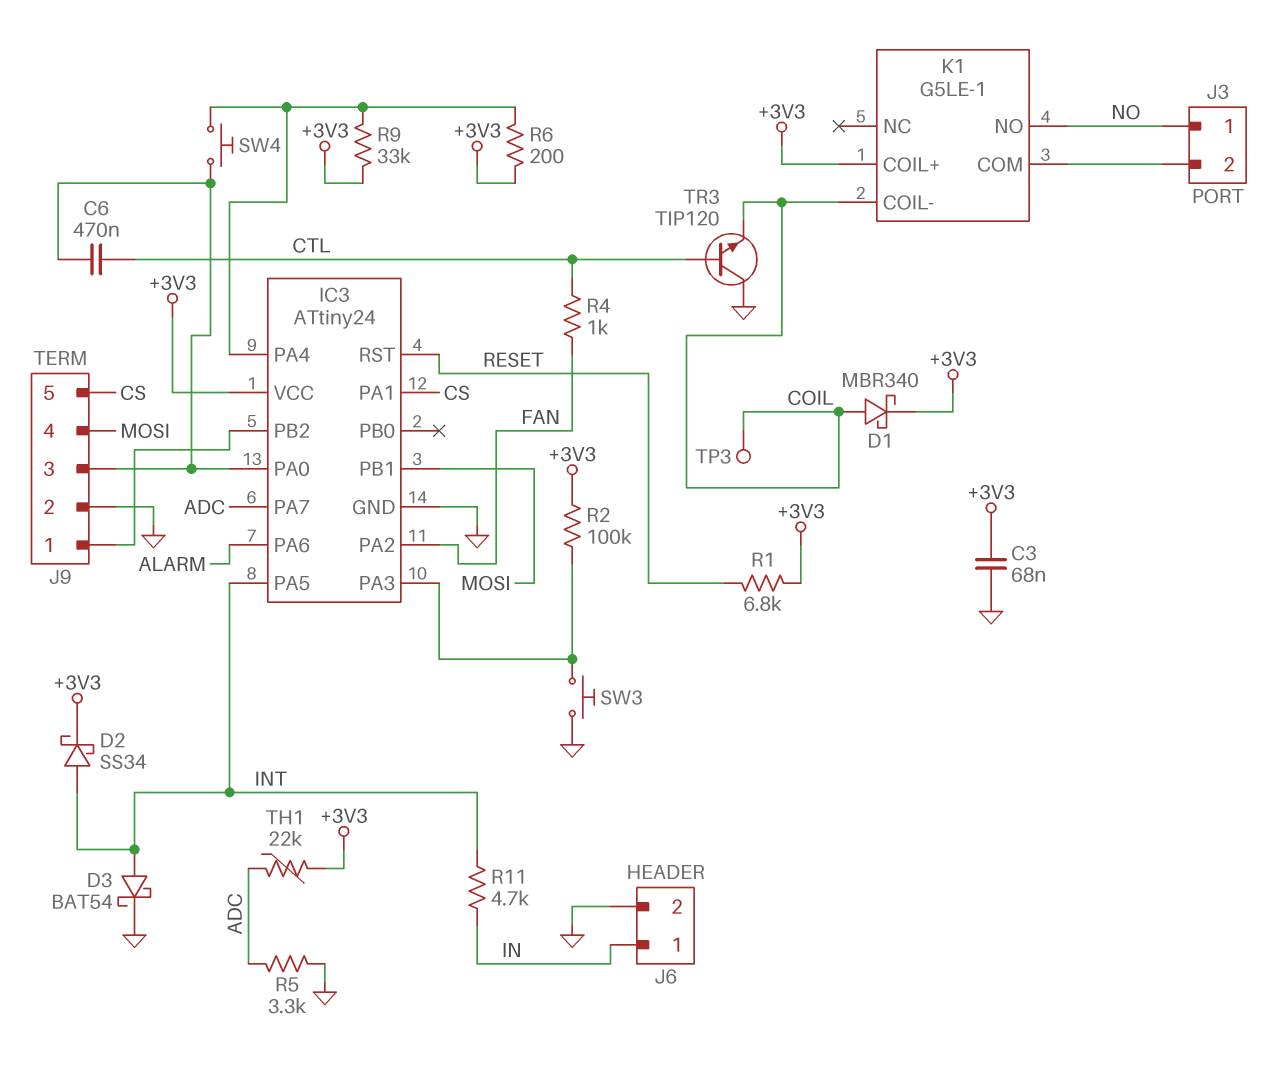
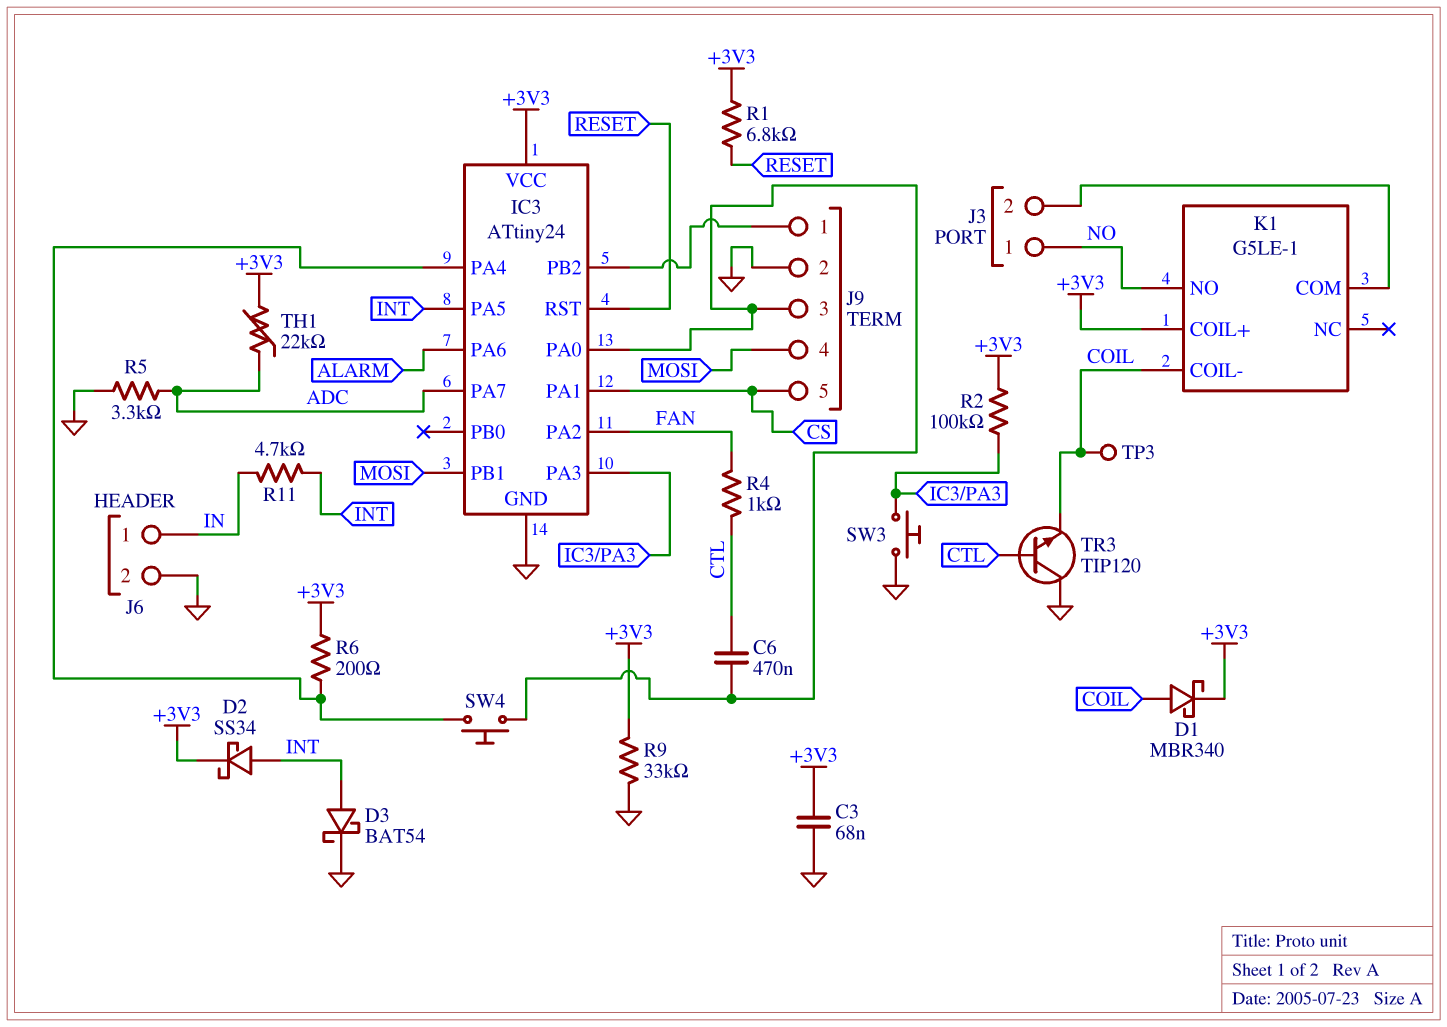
R9: 33k (+3V3, IC3/PA4) -> 33k (+3V3, GND)

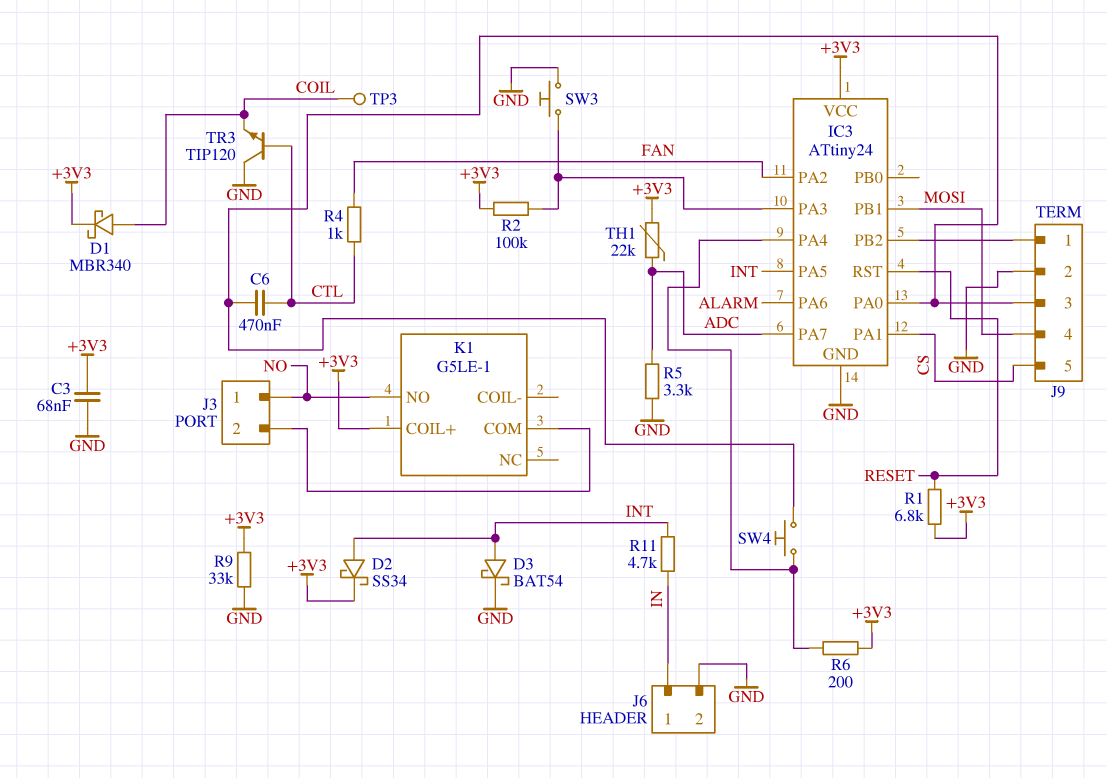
K1 pin COIL-: COIL -> none

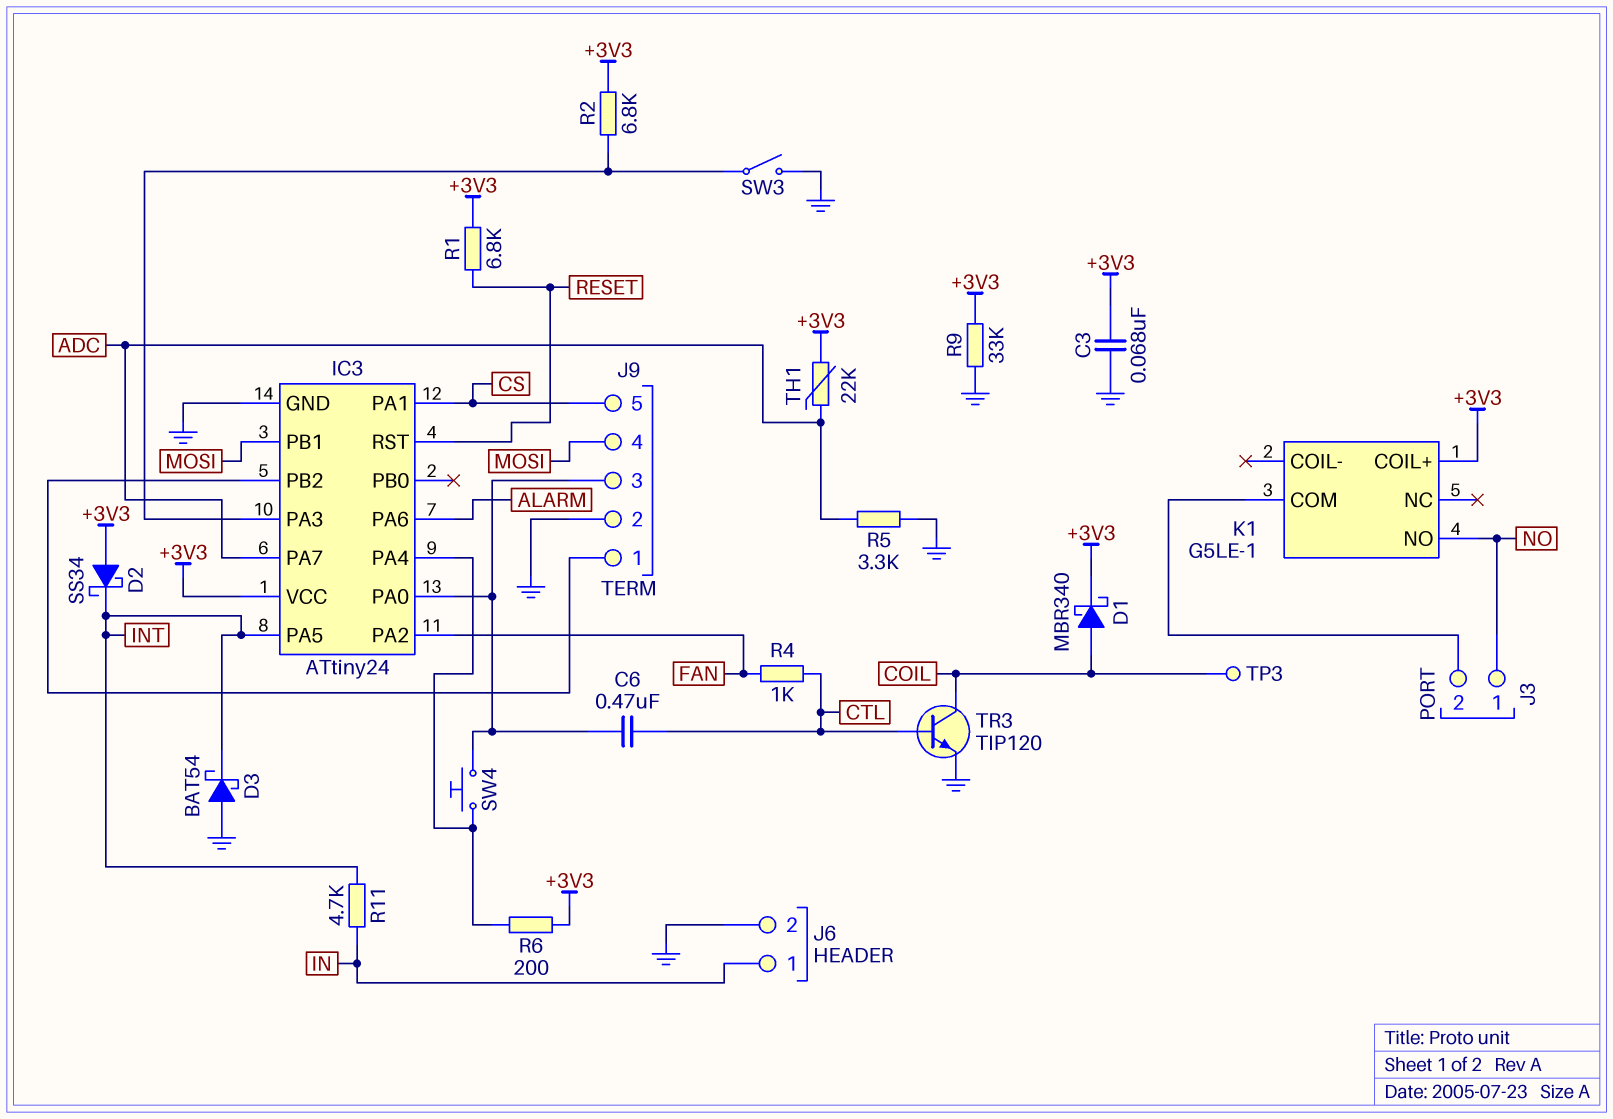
D2: schottky SS34 (A INT, K +3V3) -> schottky SS34 (A +3V3, K INT)
D3: schottky BAT54 (A INT, K GND) -> schottky BAT54 (A GND, K INT)
R2: 100k (+3V3, IC3/PA3) -> 6.8k (+3V3, IC3/PA3)
SW3: button (GND, IC3/PA3) -> switch (GND, IC3/PA3)
TR3: NPN TIP120 (B CTL, C GND, E COIL) -> NPN TIP120 (B CTL, C COIL, E GND)

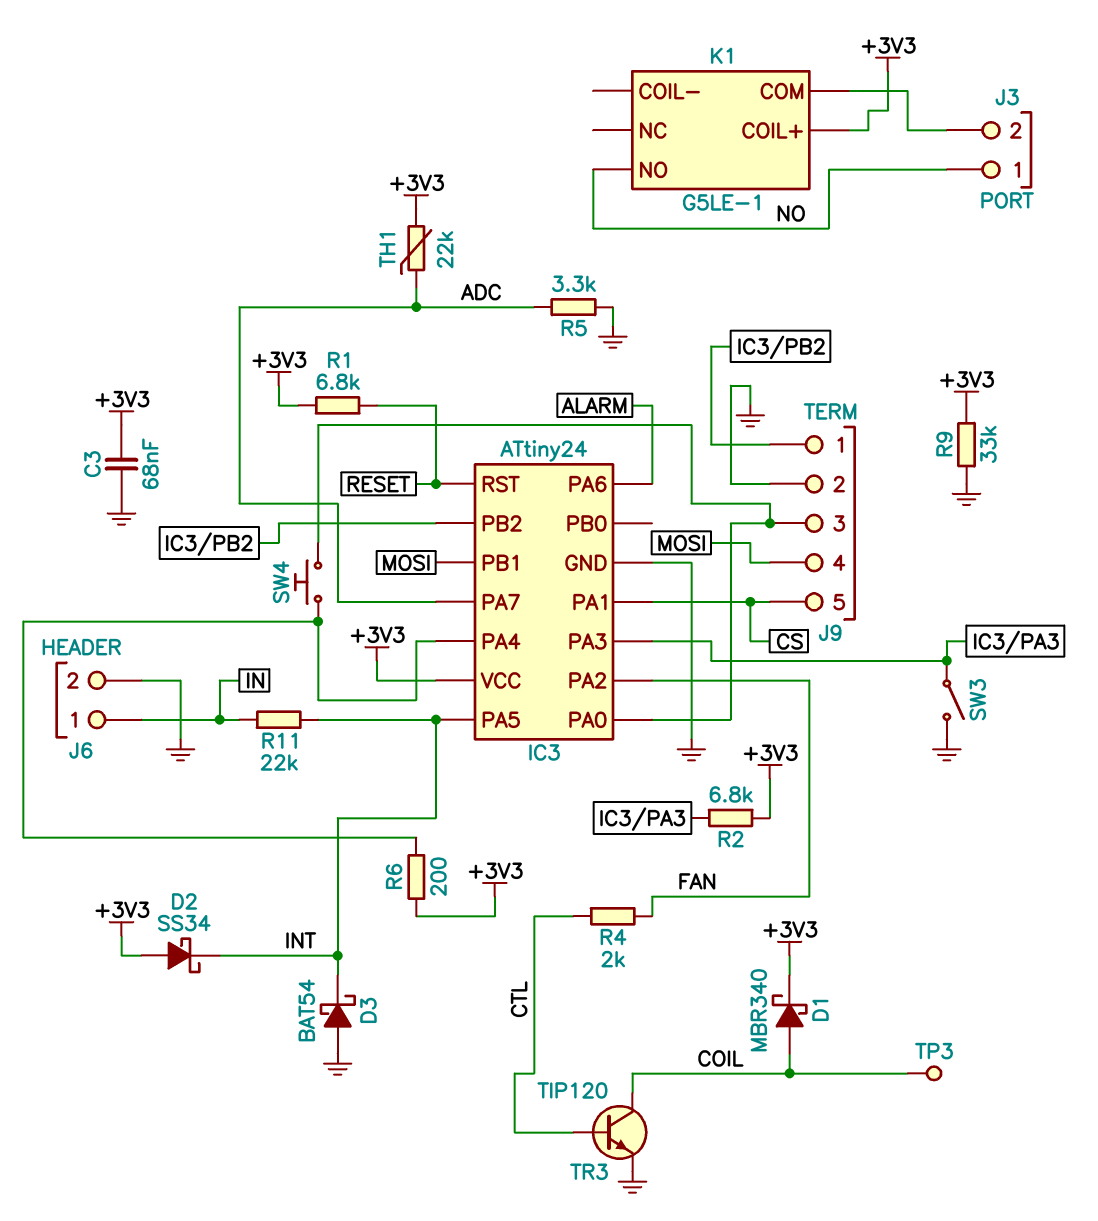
C6: 470nF (CTL, IC3/PA0) -> none
R4: 1k (CTL, FAN) -> 2k (CTL, FAN)
R11: 4.7k (IN, INT) -> 22k (IN, INT)

